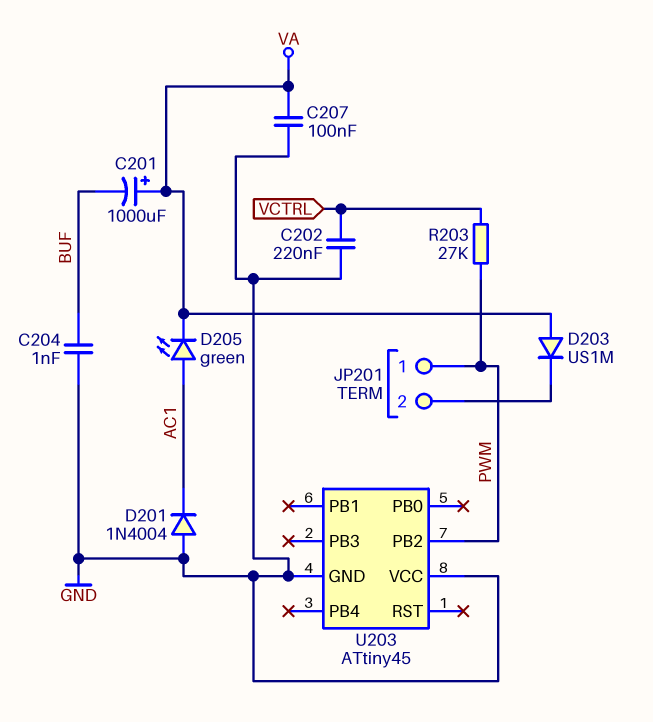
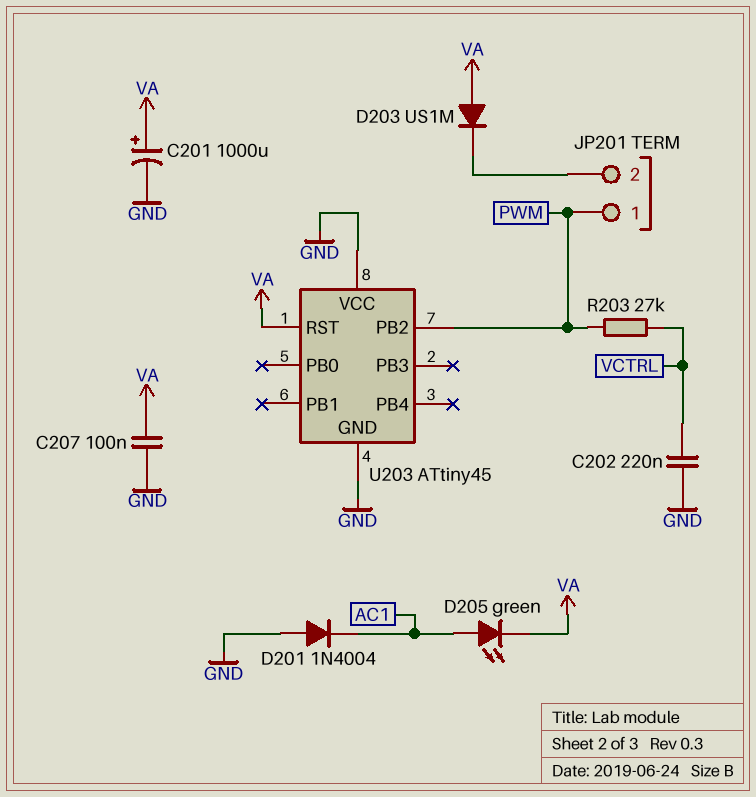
C201: 1000uF (plus VA, minus BUF) -> 1000uF (plus VA, minus GND)
C204: 1nF (BUF, GND) -> none
U203 pin RST: none -> VA

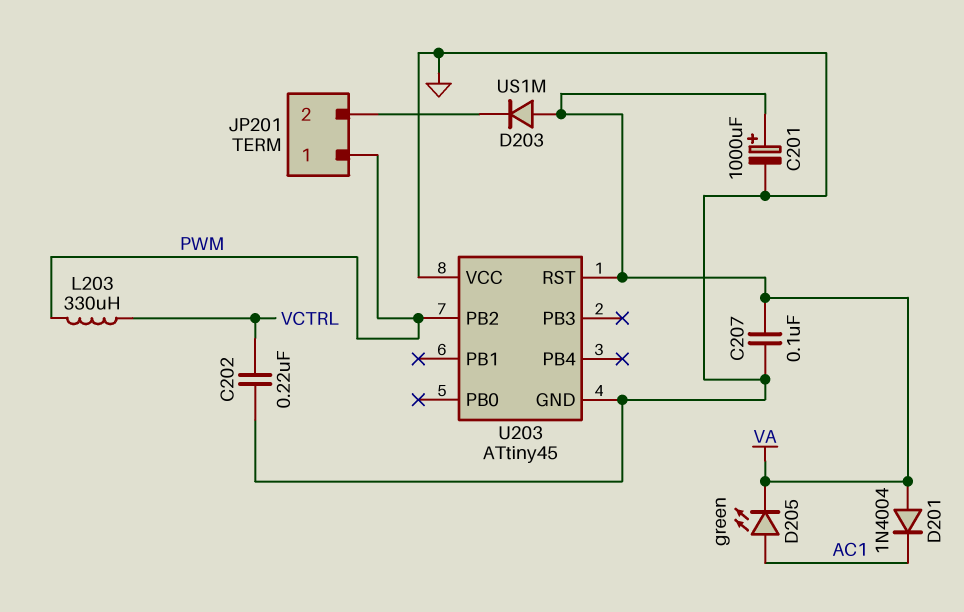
D201: diode 1N4004 (A GND, K AC1) -> diode 1N4004 (A VA, K AC1)
L203: none -> 330uH (PWM, VCTRL)
R203: 27k (PWM, VCTRL) -> none

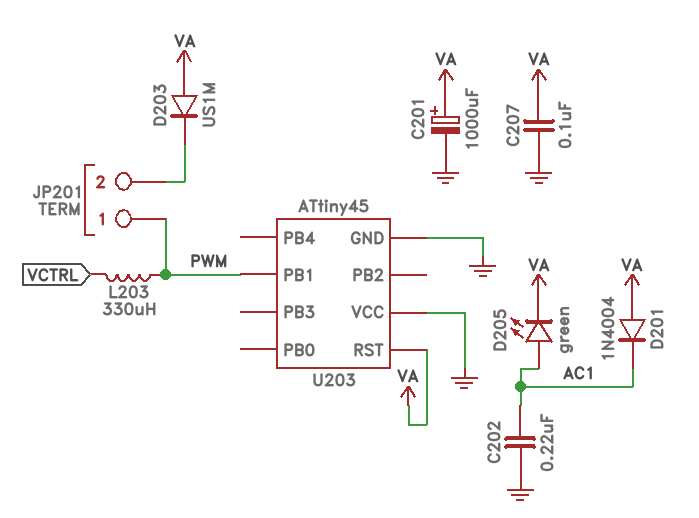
C202: 220nF (GND, VCTRL) -> 220nF (AC1, GND)
U203 pin PB1: none -> PWM
U203 pin PB2: PWM -> none

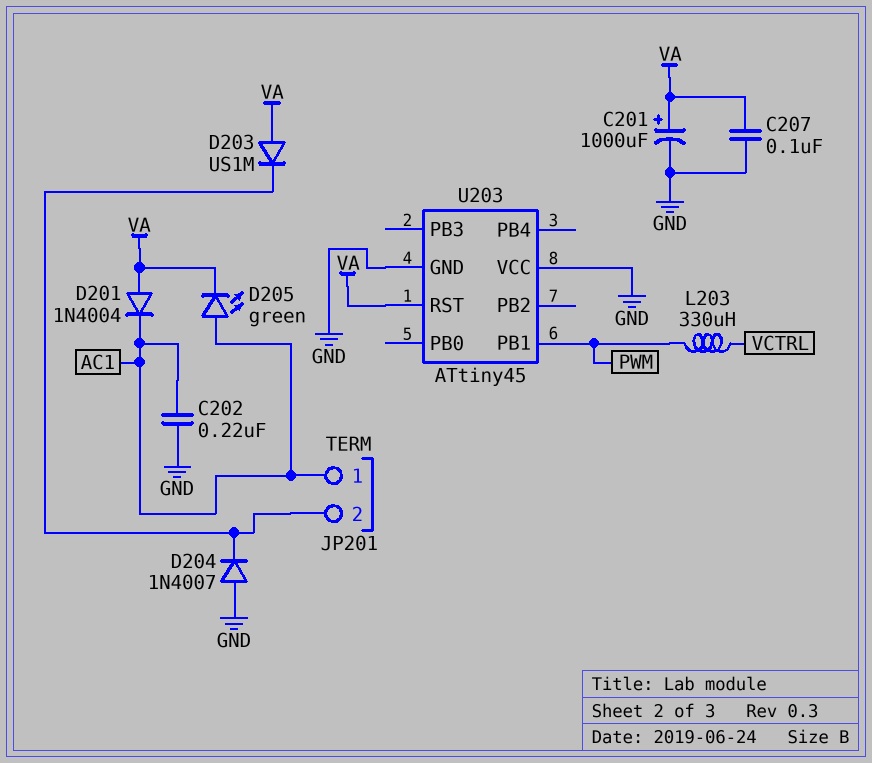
D204: none -> diode 1N4007 (A GND, K JP201/2)
JP201 pin 1: PWM -> AC1

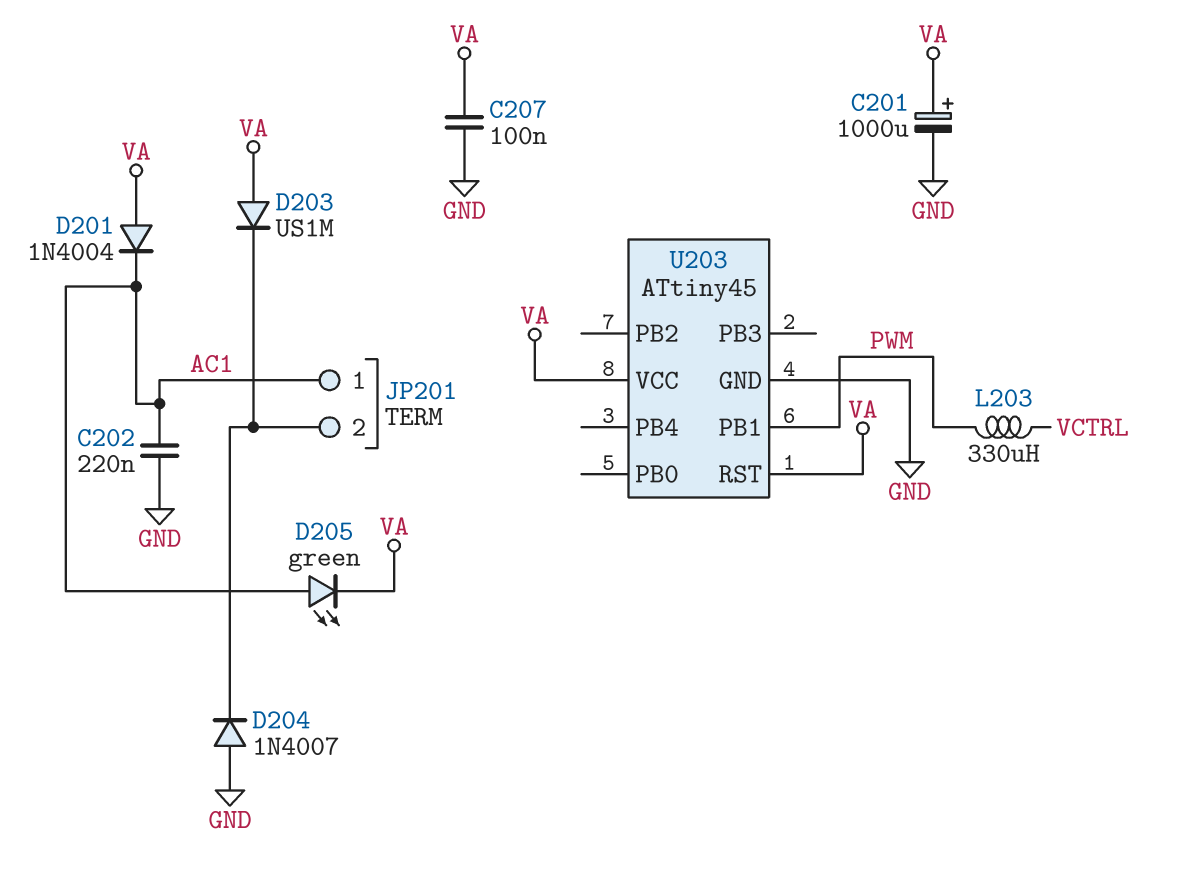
U203 pin VCC: GND -> VA

